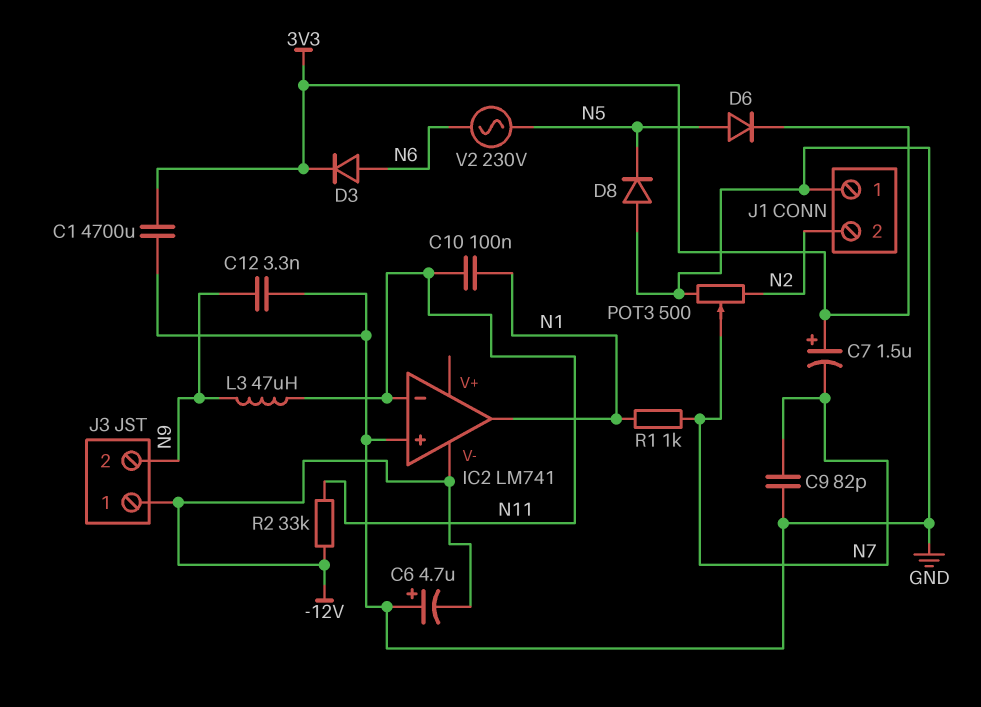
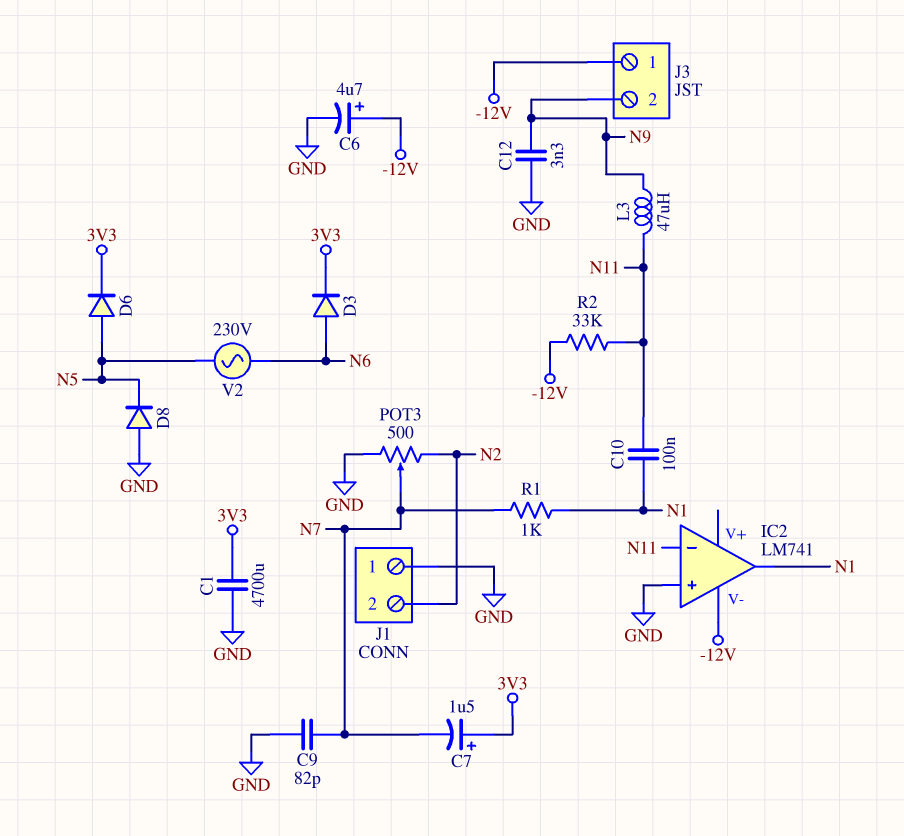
C6: 4.7uF (plus GND, minus -12V) -> 4.7uF (plus -12V, minus GND)

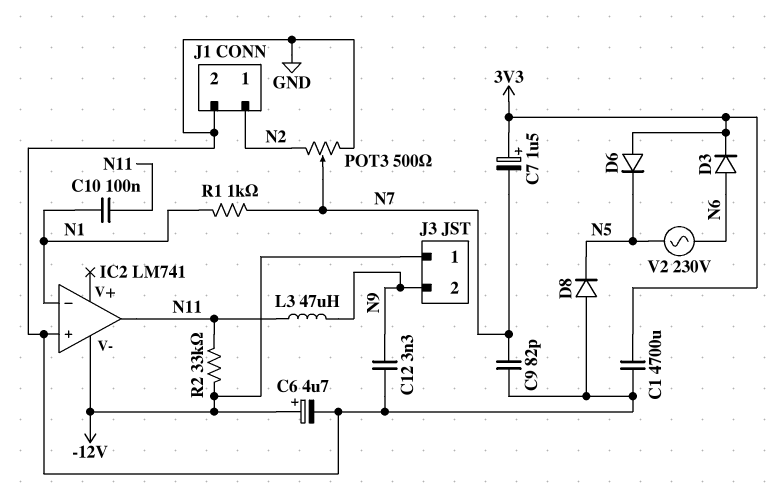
D6: diode (A N5, K 3V3) -> diode (A 3V3, K N5)
IC2 pin in-: N11 -> N1
IC2 pin out: N1 -> N11
J1 pin 1: GND -> N2
J1 pin 2: N2 -> GND

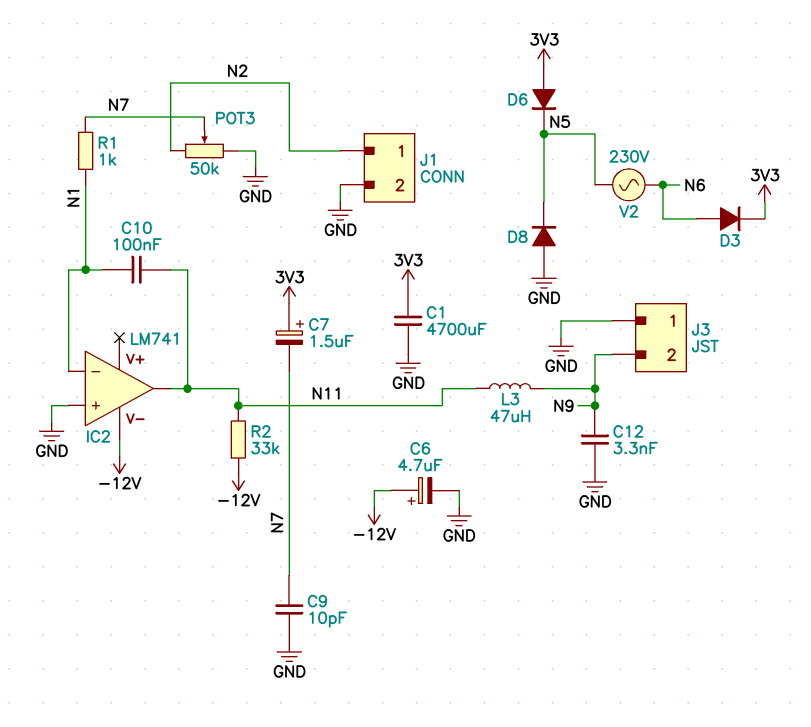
C9: 82pF (GND, N7) -> 10pF (GND, N7)
J3 pin 1: -12V -> GND
POT3: 500 (GND, N2, wiper N7) -> 50k (GND, N2, wiper N7)

